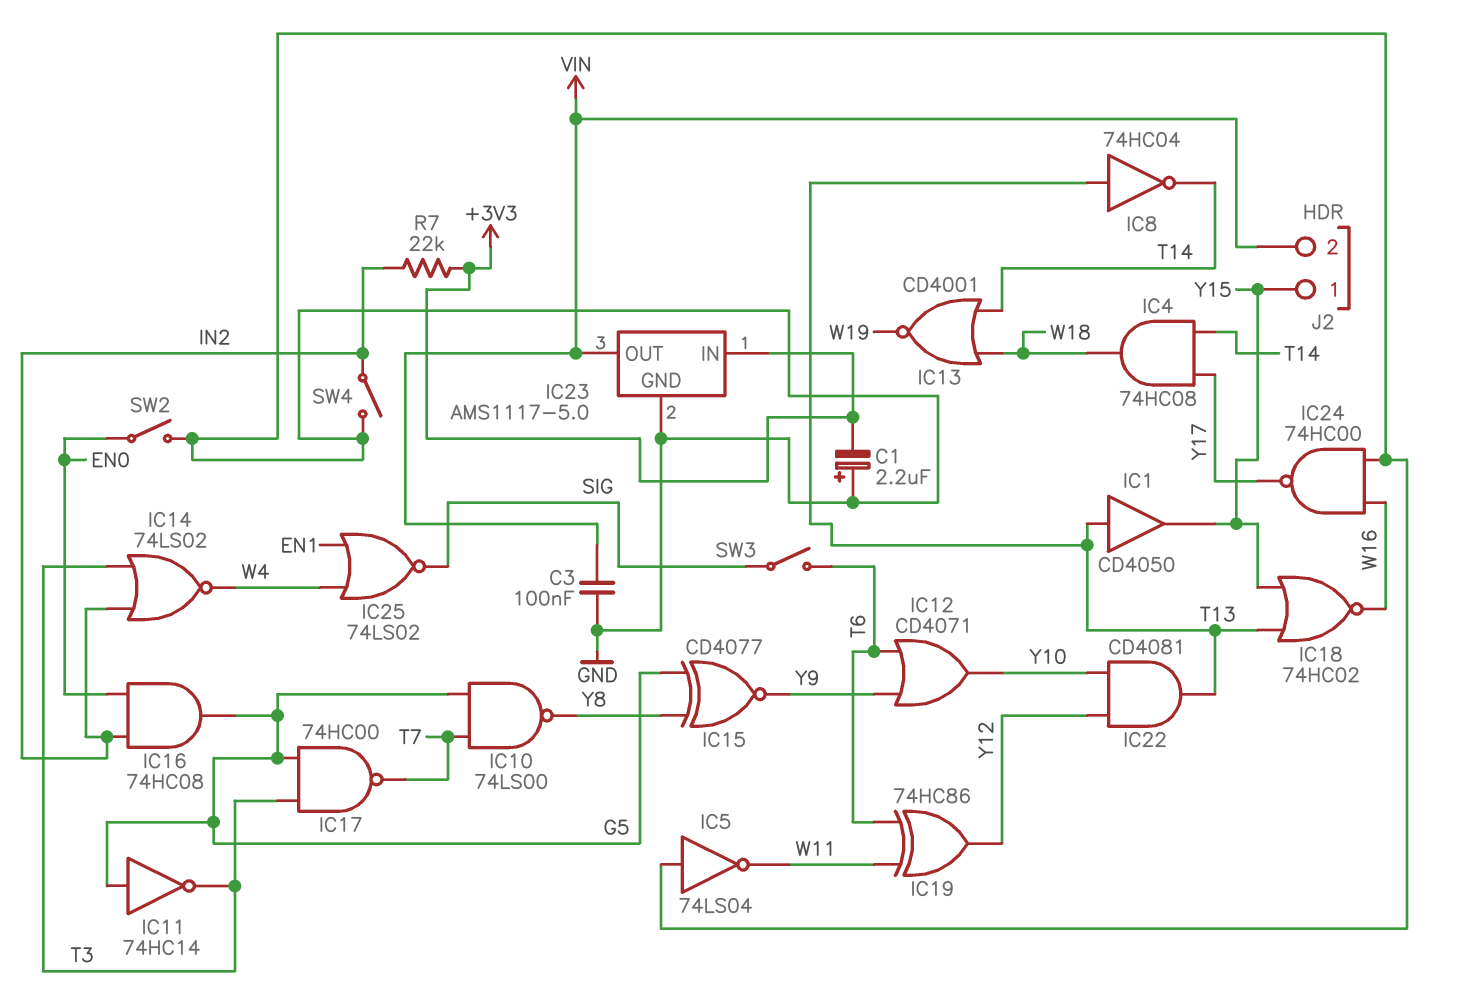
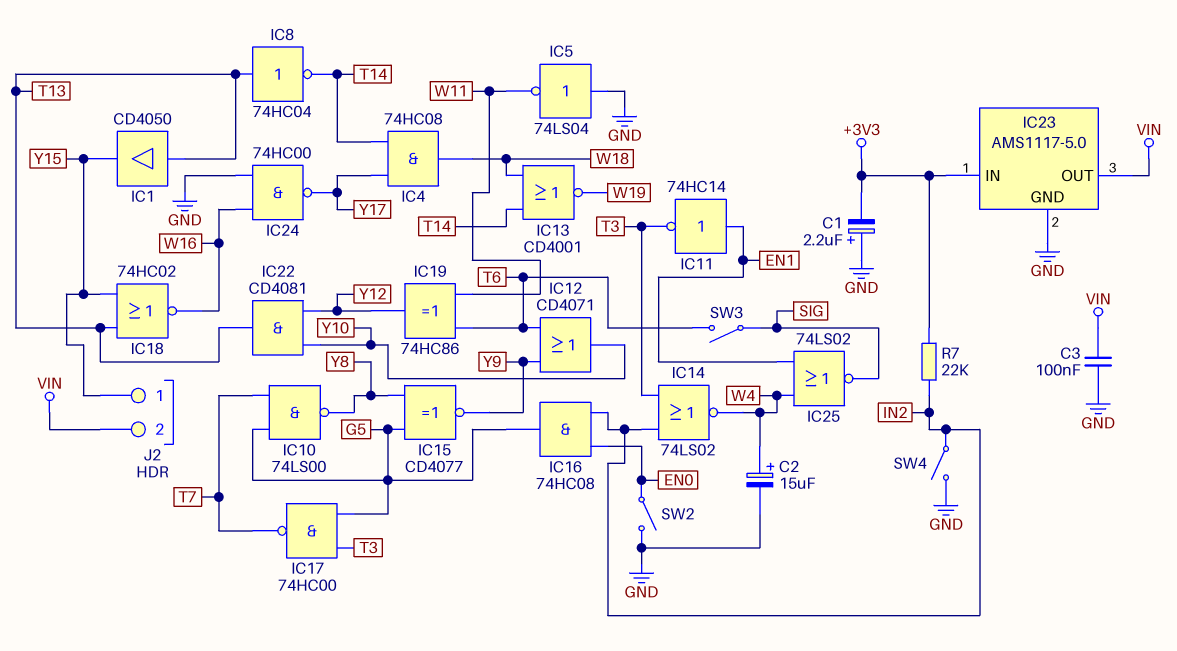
C2: none -> 15uF (plus W4, minus GND)
IC11: NOT 74HC14 (in G5, out T3) -> NOT 74HC14 (in EN1, out T3)

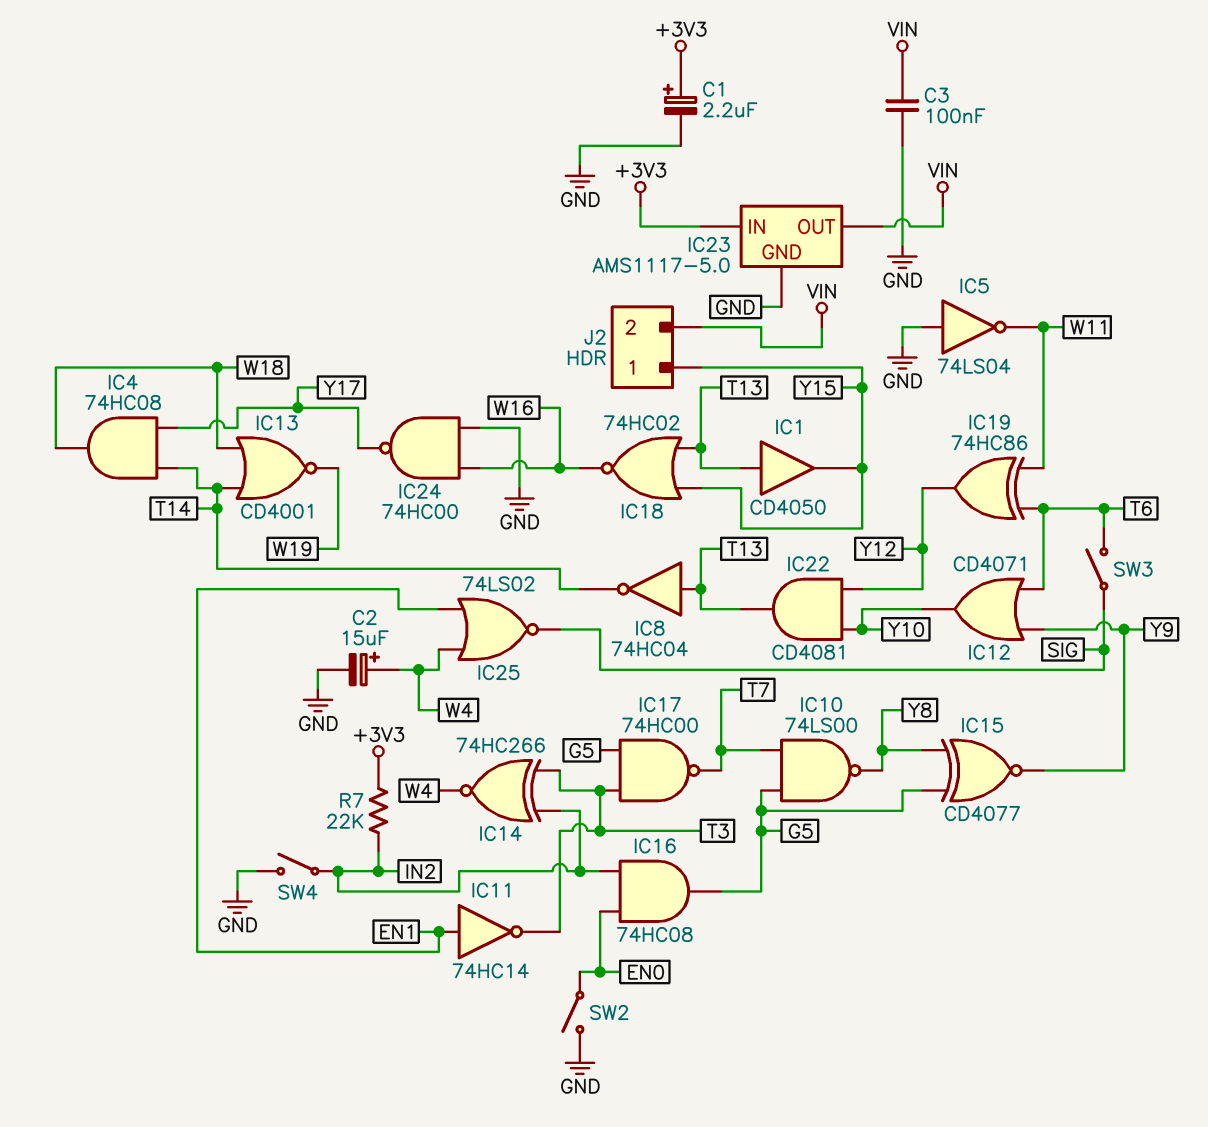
C1: 2.2uF (plus GND, minus +3V3) -> 2.2uF (plus +3V3, minus GND)
IC14: NOR 74LS02 (in IN2, in T3, out W4) -> XNOR 74HC266 (in IN2, in T3, out W4)

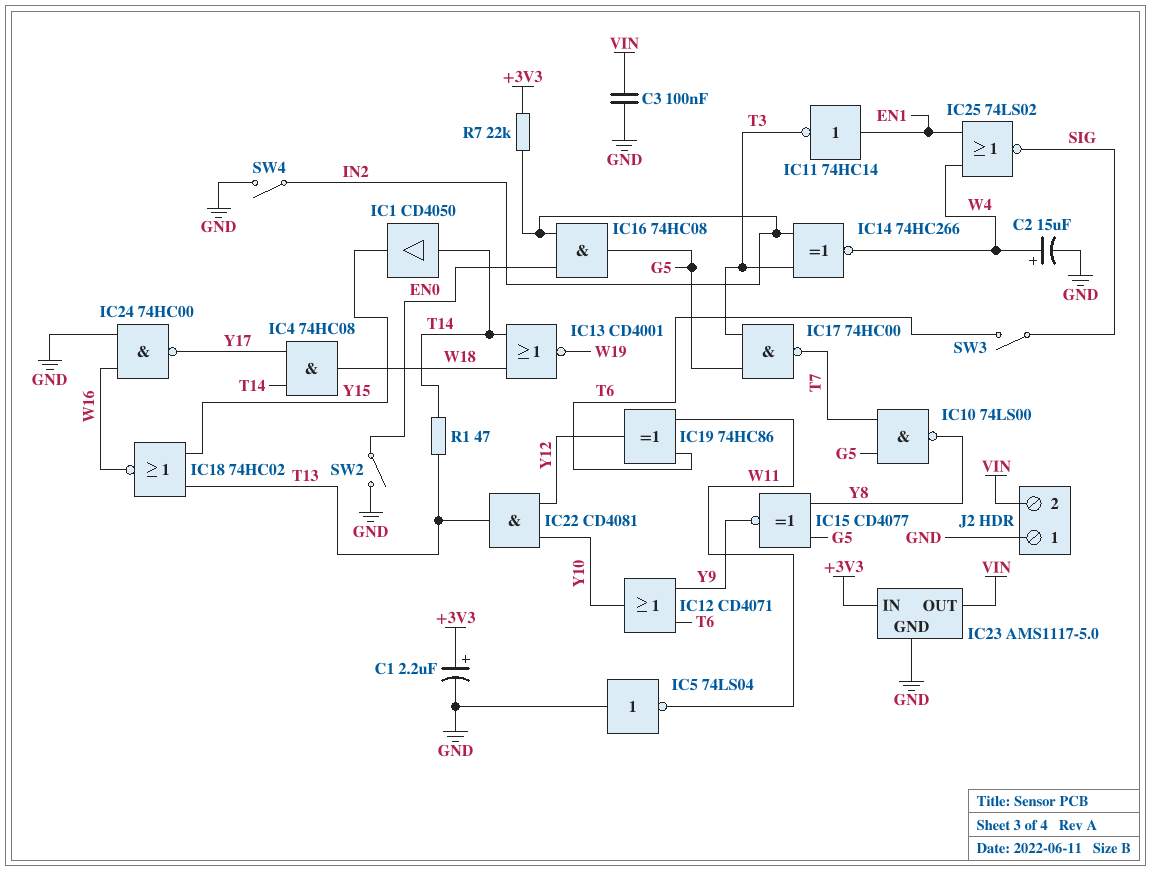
IC1: buffer CD4050 (in T13, out Y15) -> buffer CD4050 (in T14, out Y15)
IC8: NOT 74HC04 (in T13, out T14) -> none
J2 pin 1: Y15 -> GND
R1: none -> 47 (T13, T14)

